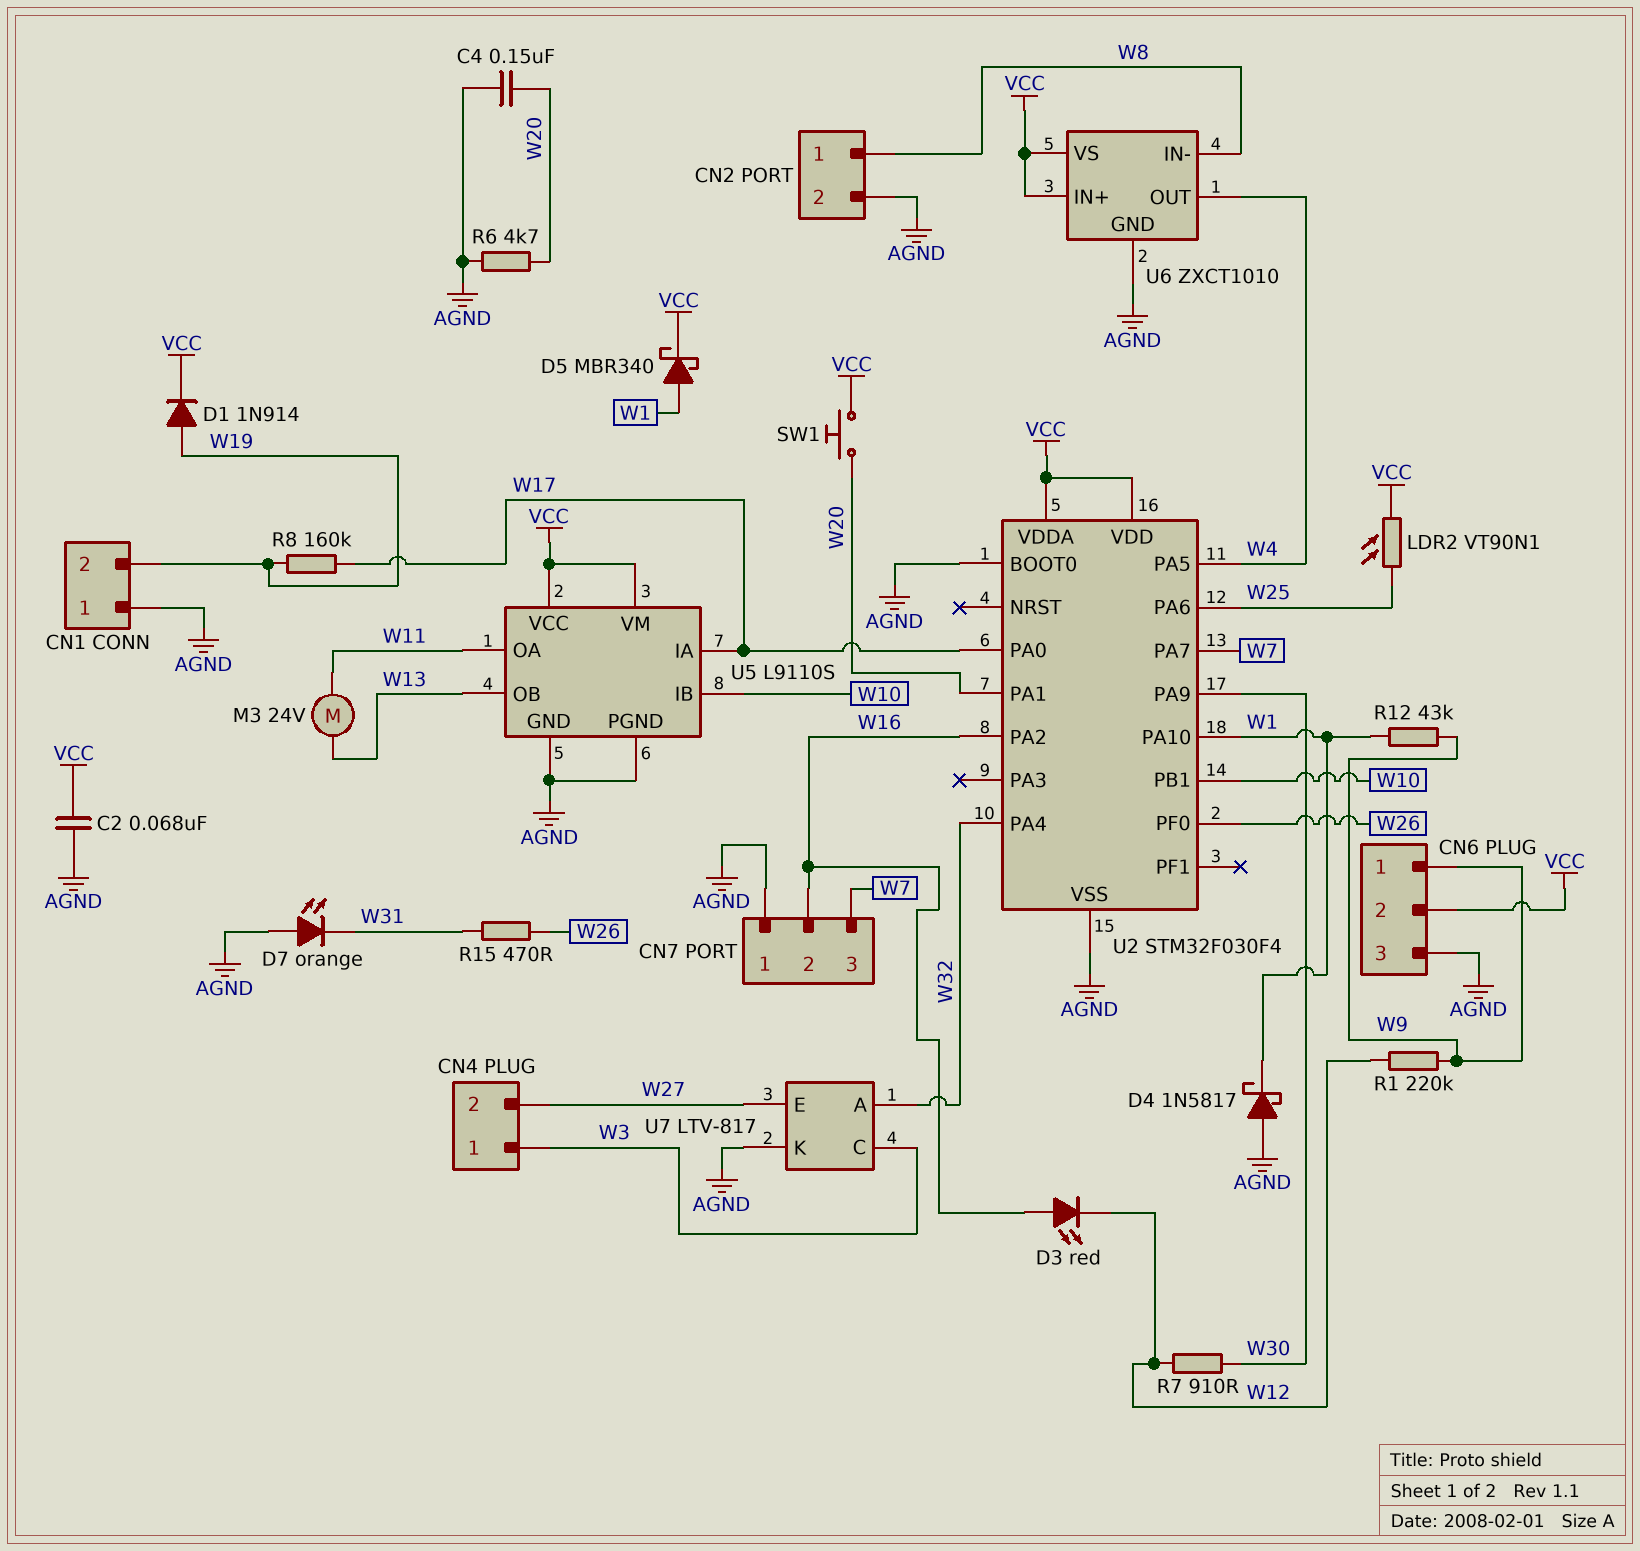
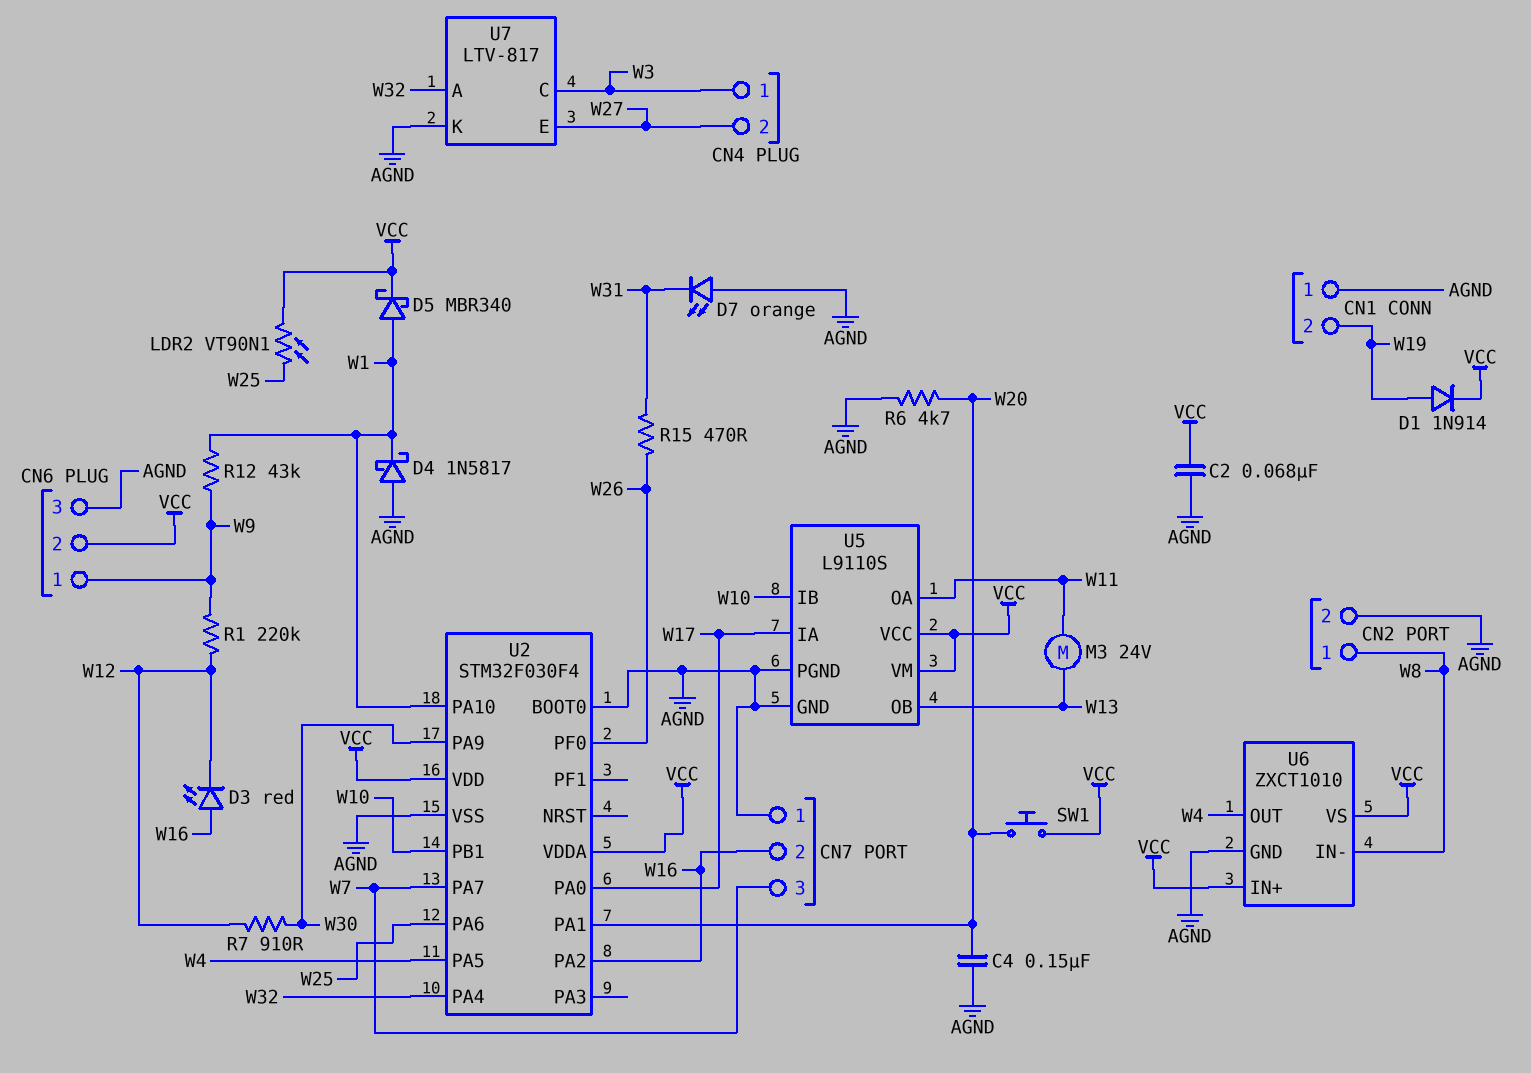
R8: 160k (W17, W19) -> none

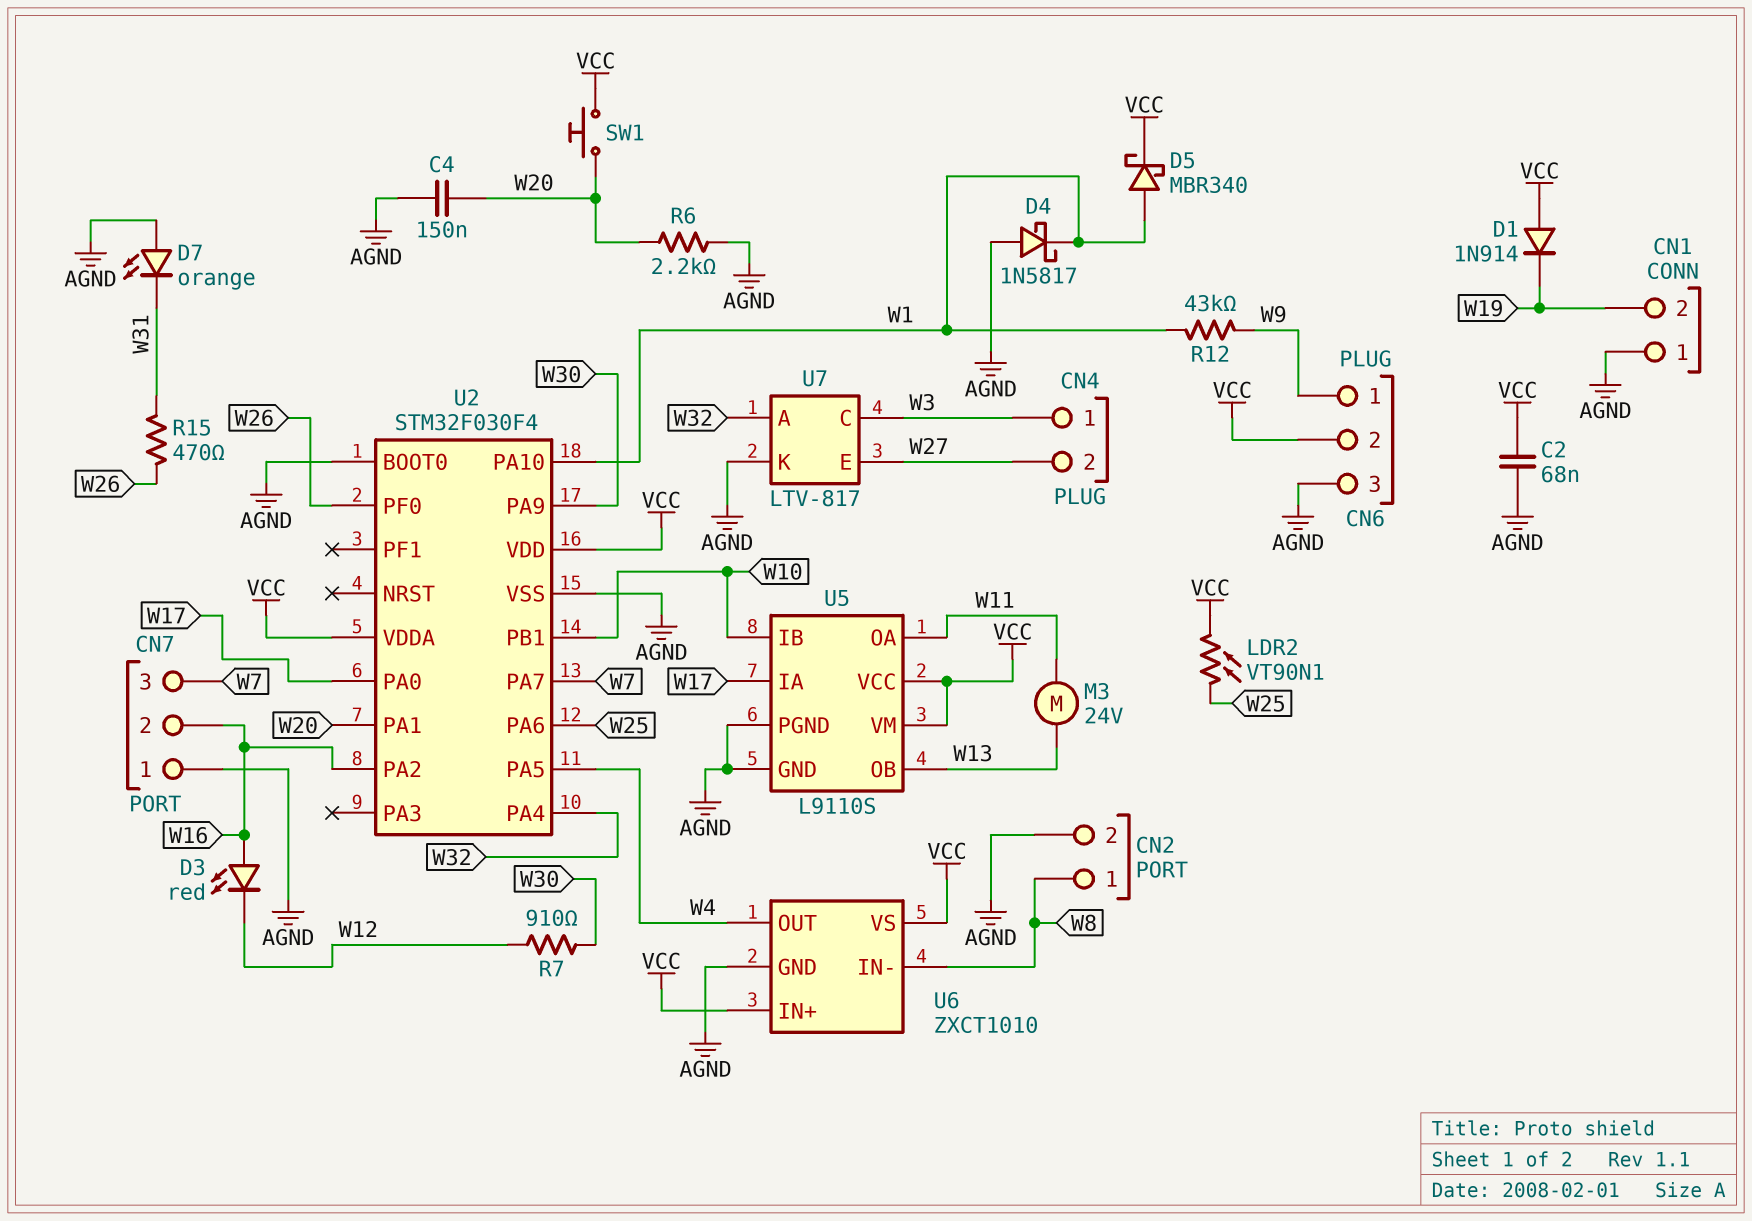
D1: diode 1N914 (A W19, K VCC) -> diode 1N914 (A VCC, K W19)
R1: 220k (W9, W12) -> none
R6: 4.7k (AGND, W20) -> 2.2k (AGND, W20)

